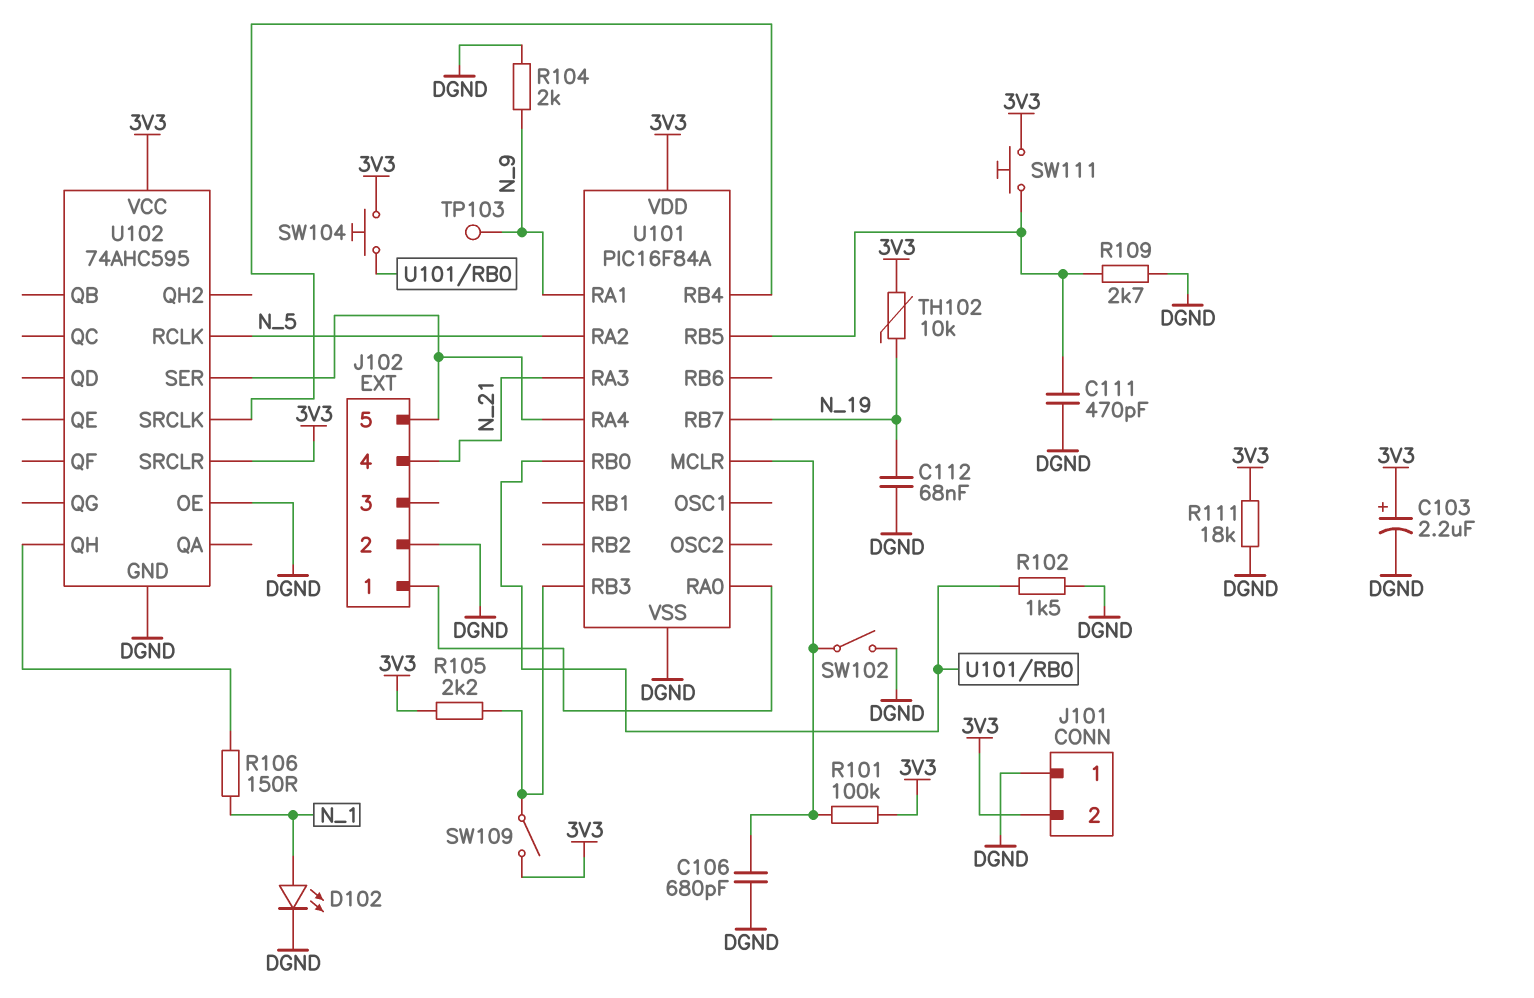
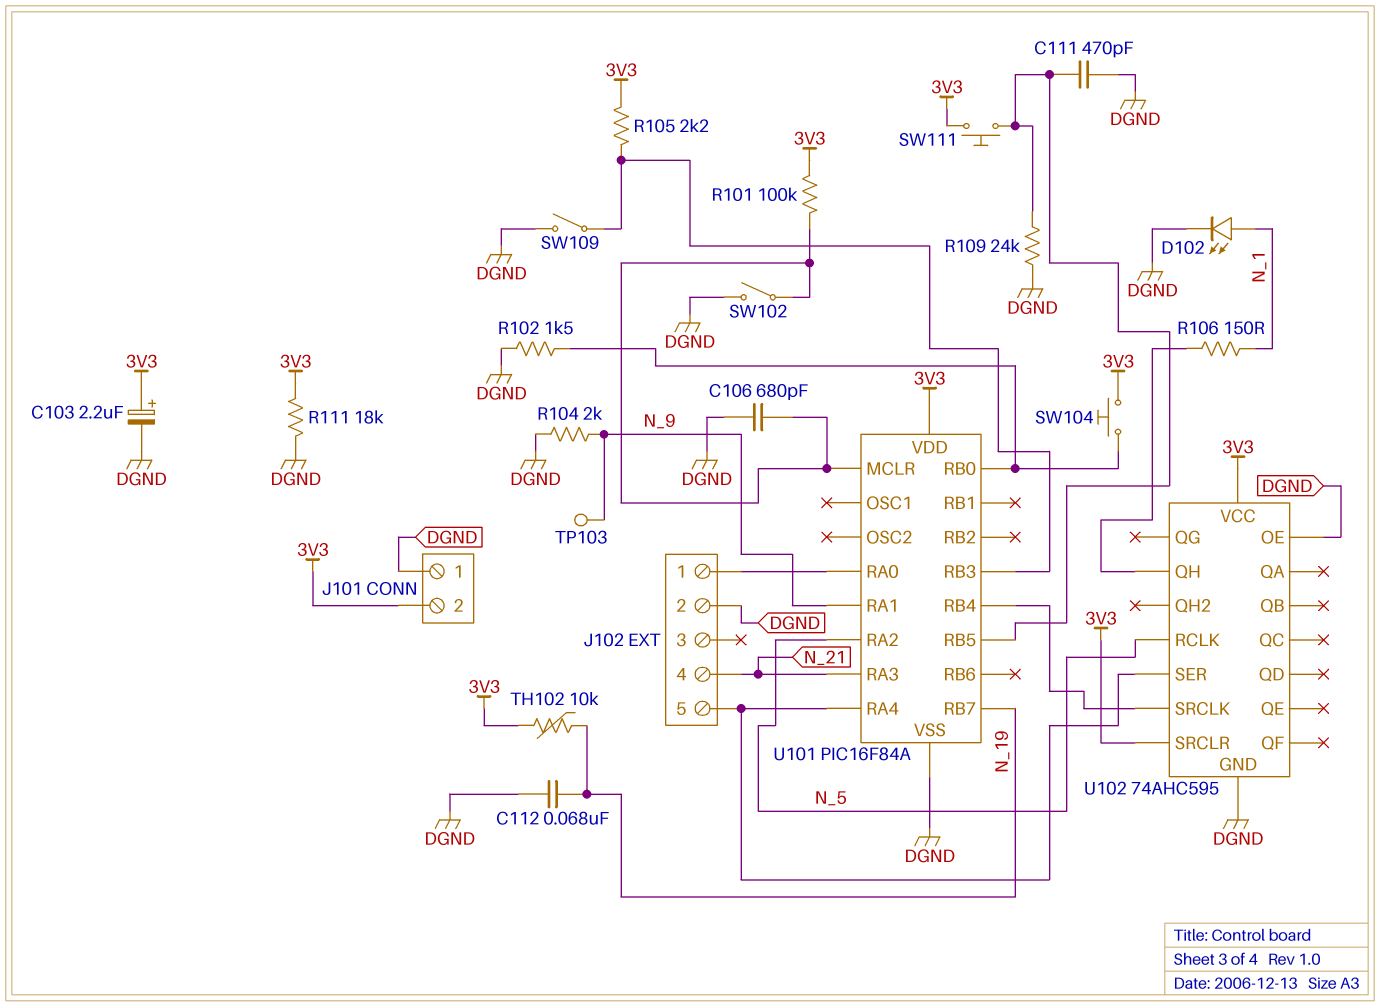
R109: 2.7k (DGND, U101/RB5) -> 24k (DGND, U101/RB5)
SW109: switch (3V3, U101/RB3) -> switch (DGND, U101/RB3)

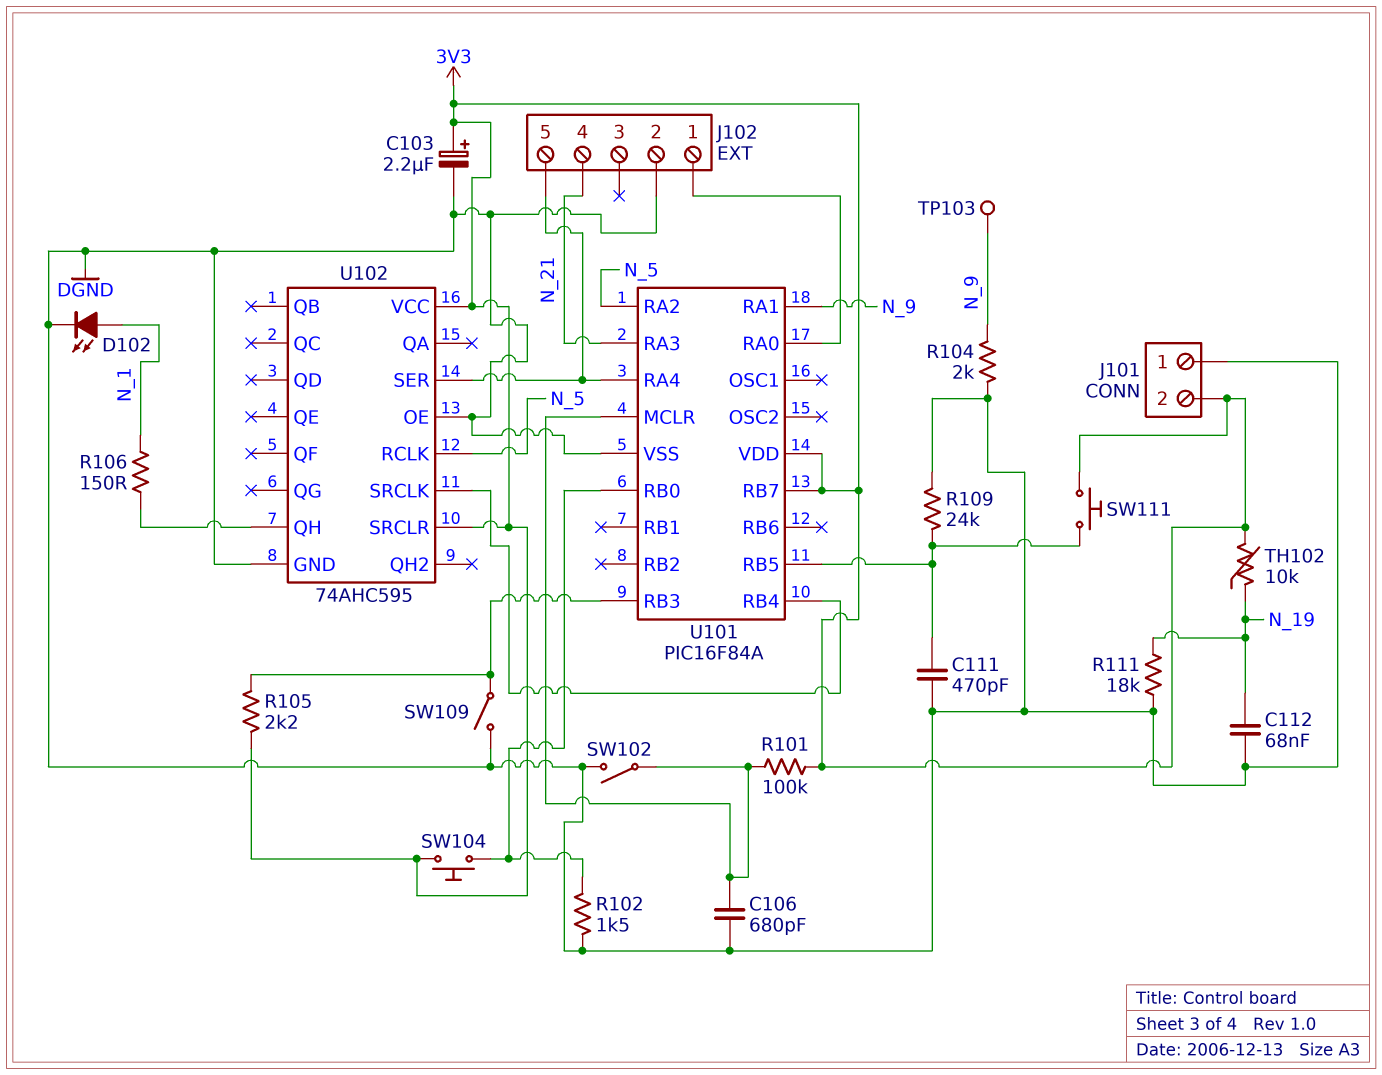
R111: 18k (3V3, DGND) -> 18k (DGND, N_19)
U101 pin RB7: N_19 -> 3V3

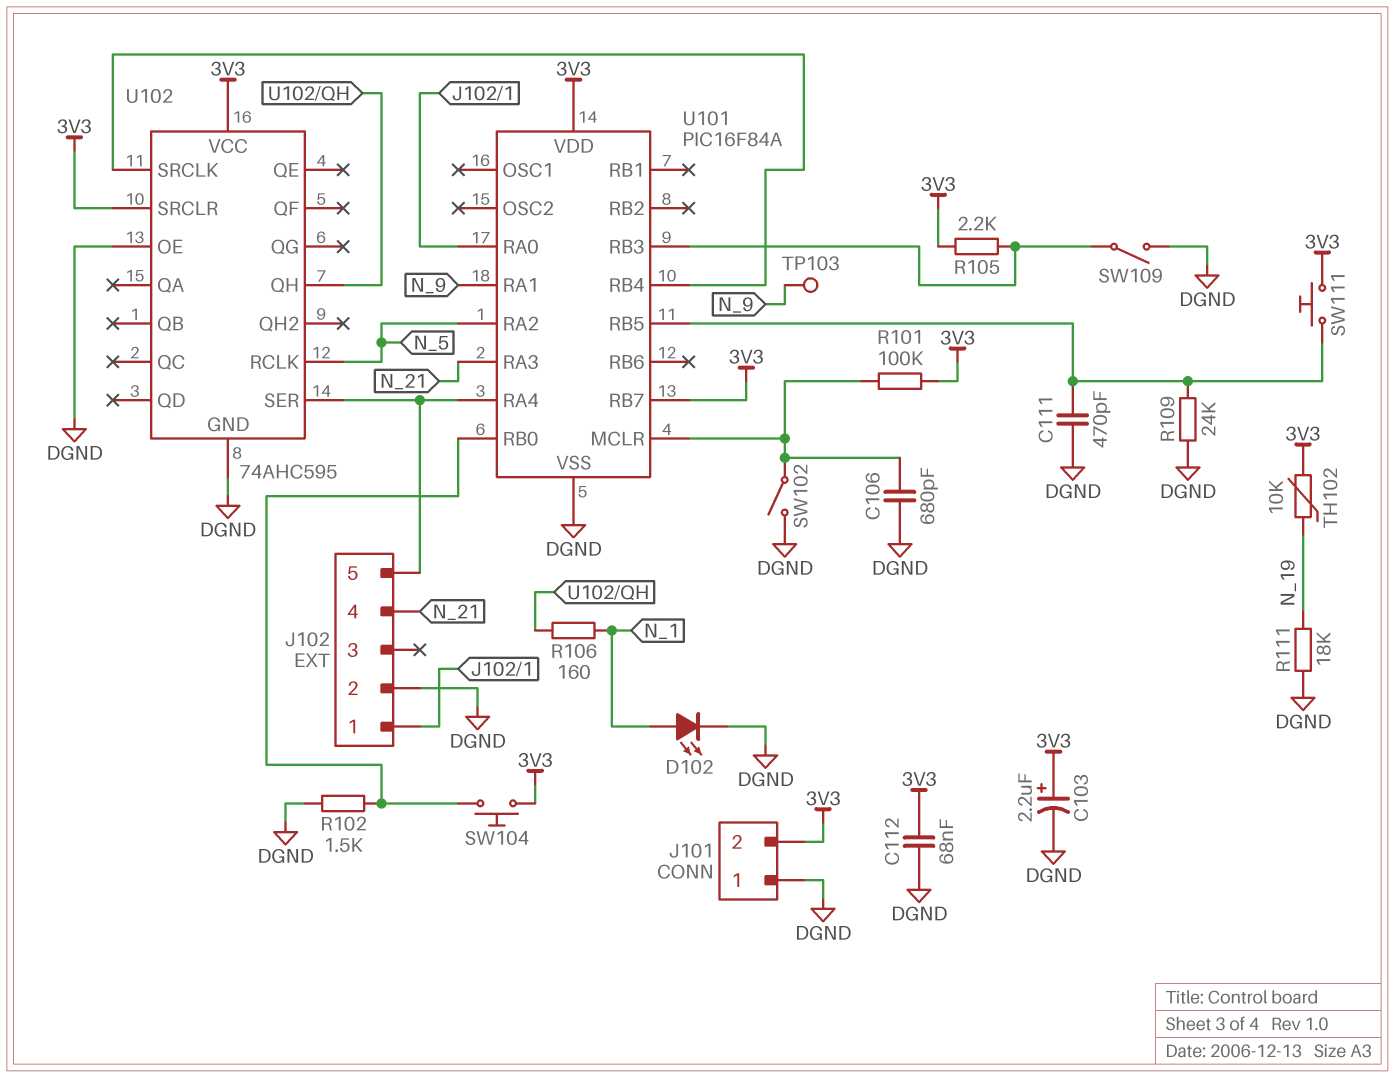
C112: 68nF (DGND, N_19) -> 68nF (3V3, DGND)
R104: 2k (DGND, N_9) -> none
R106: 150 (N_1, U102/QH) -> 160 (N_1, U102/QH)

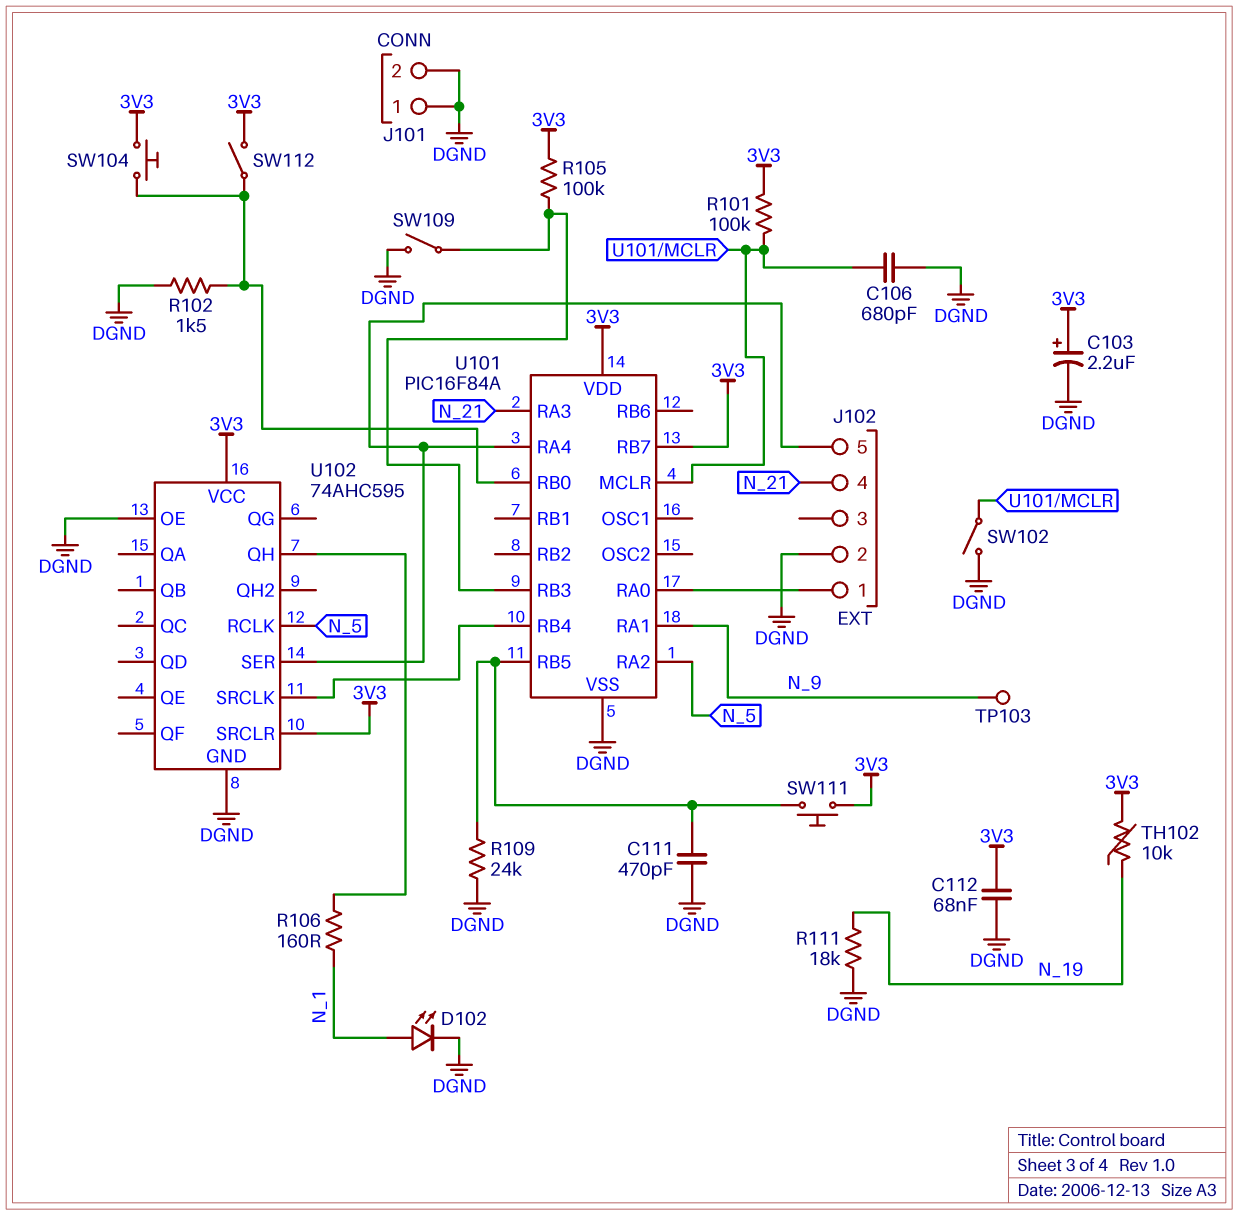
J101 pin 2: 3V3 -> DGND
R105: 2.2k (3V3, U101/RB3) -> 100k (3V3, U101/RB3)
SW112: none -> switch (3V3, U101/RB0)

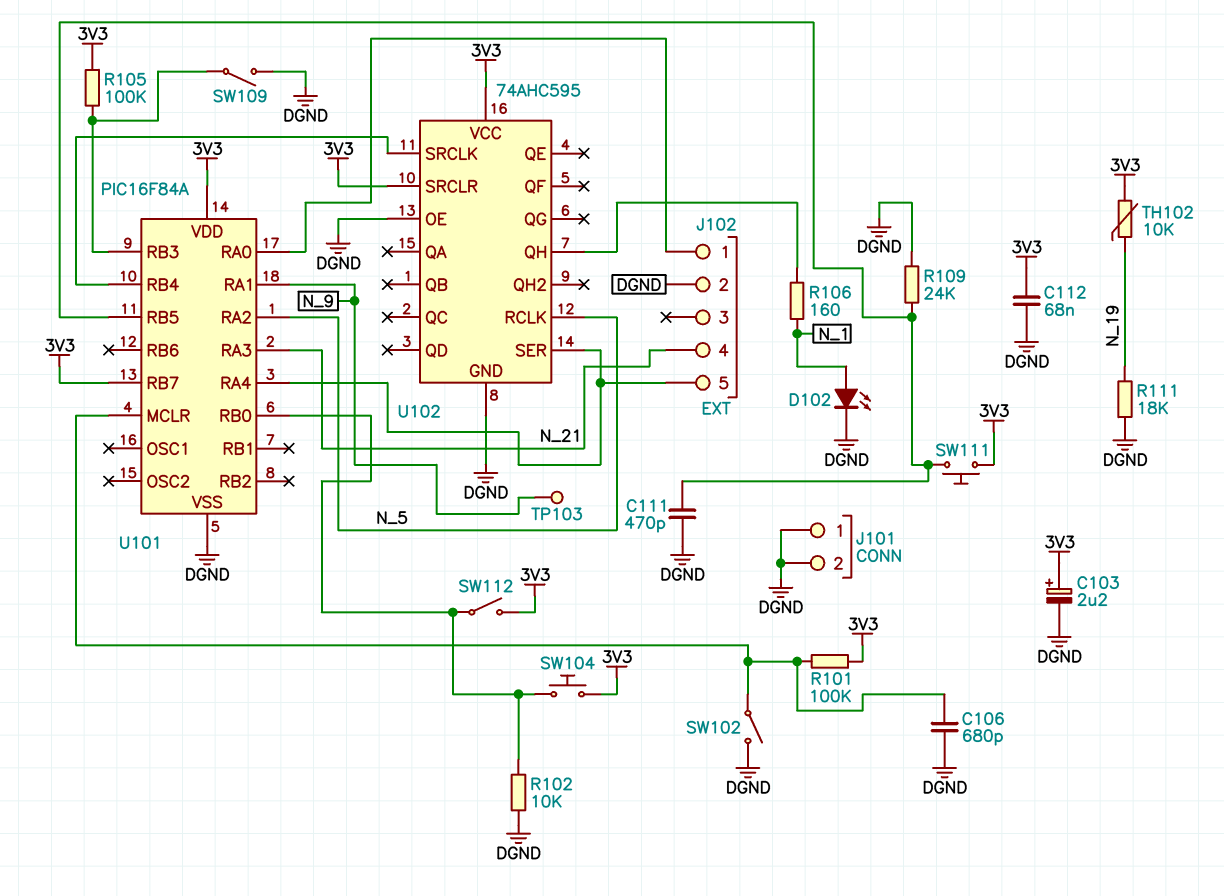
R102: 1.5k (DGND, U101/RB0) -> 10k (DGND, U101/RB0)

